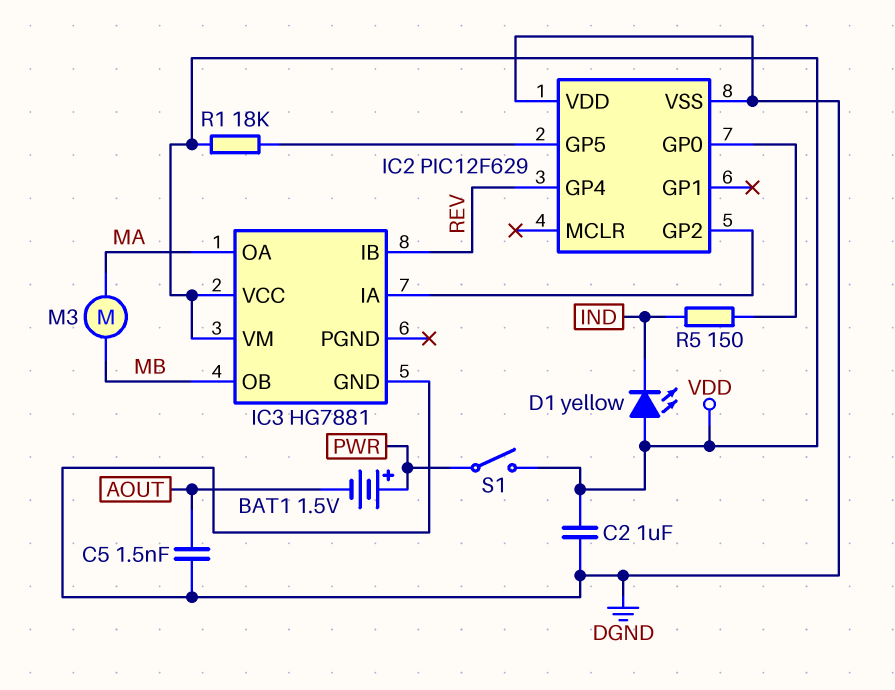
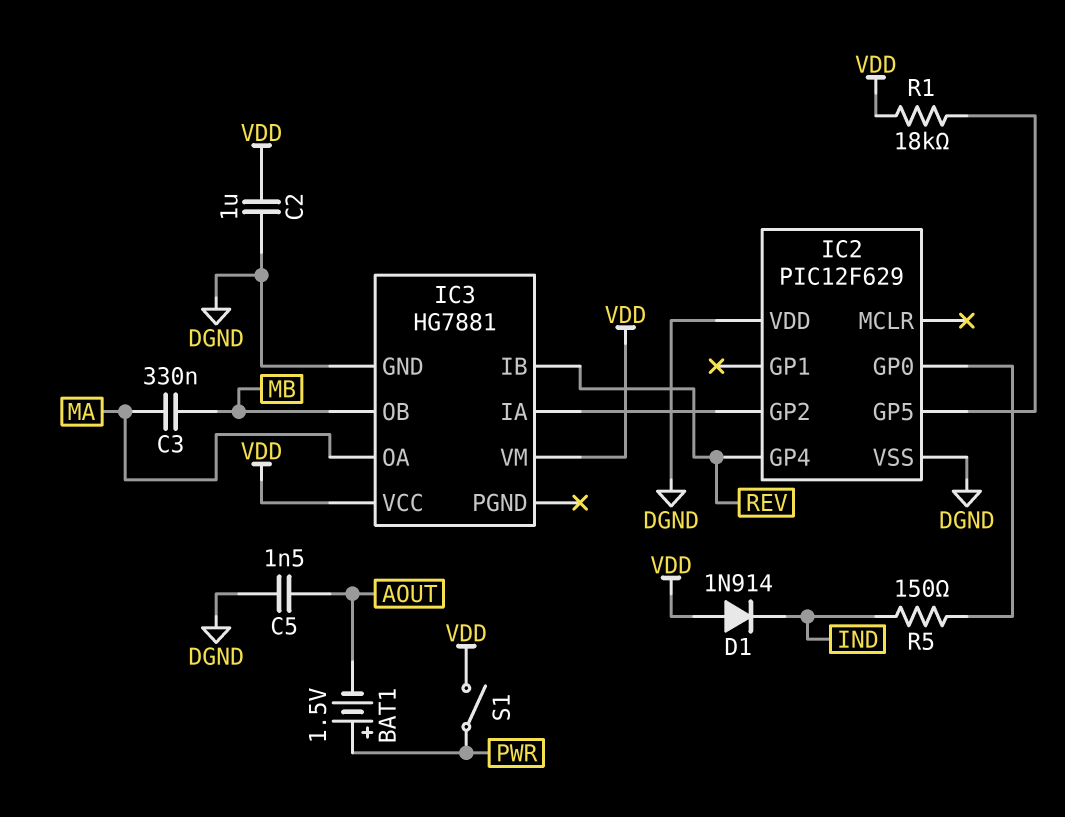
C3: none -> 330nF (MA, MB)
D1: LED yellow (A VDD, K IND) -> diode 1N914 (A VDD, K IND)
M3: motor (MA, MB) -> none

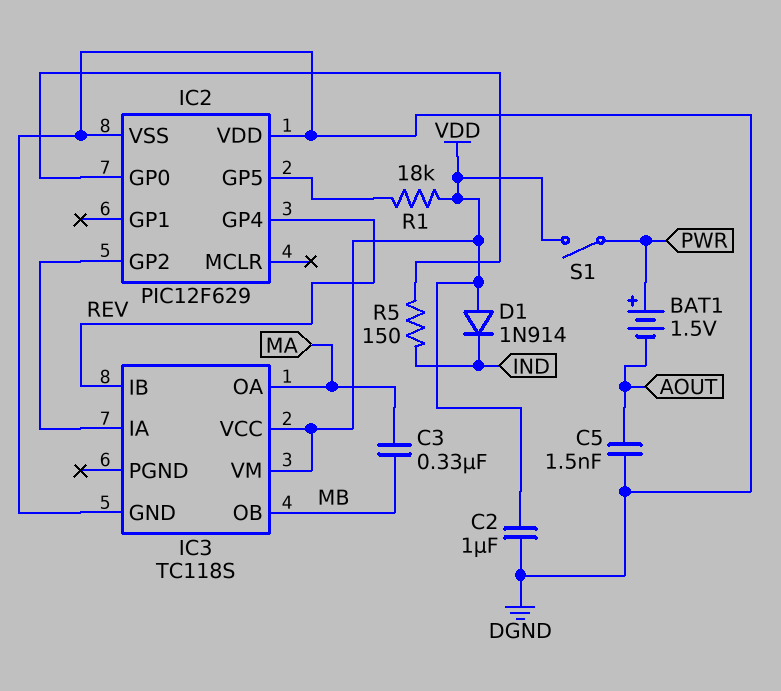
IC3: HG7881 -> TC118S

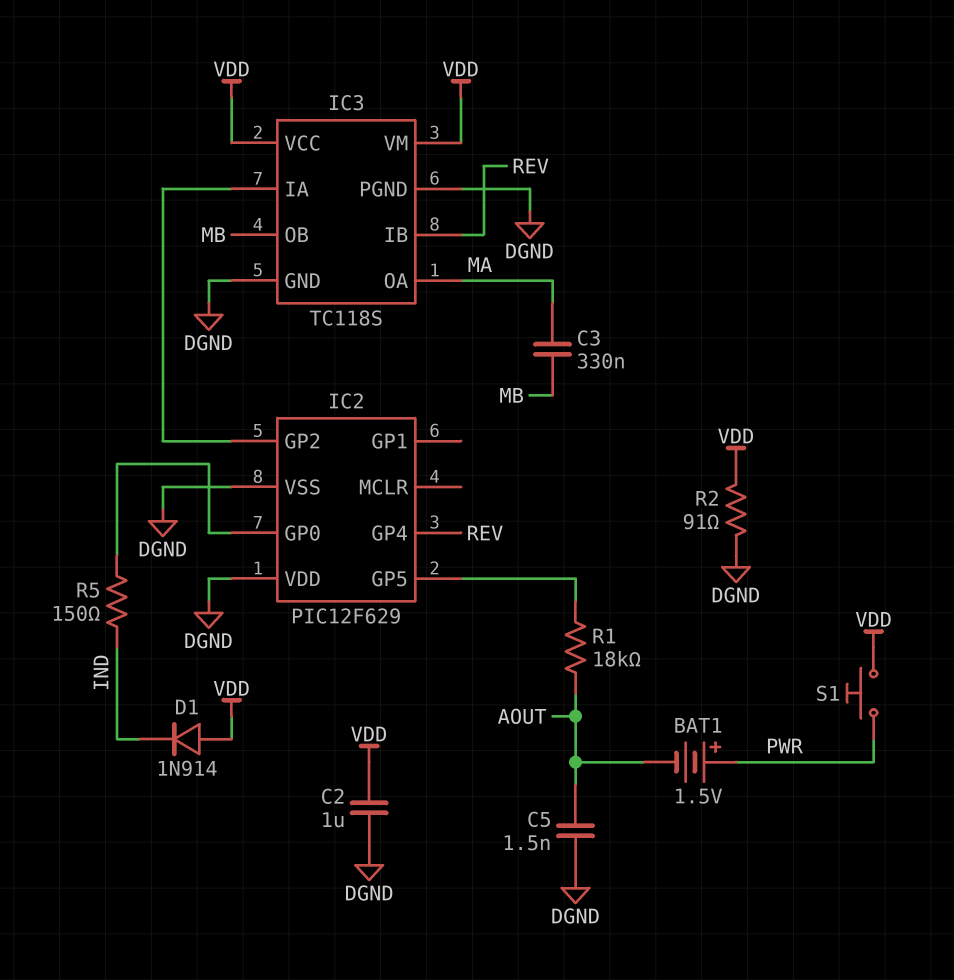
IC3 pin PGND: none -> DGND
R1: 18k (IC2/GP5, VDD) -> 18k (AOUT, IC2/GP5)
R2: none -> 91 (DGND, VDD)
S1: switch (PWR, VDD) -> button (PWR, VDD)

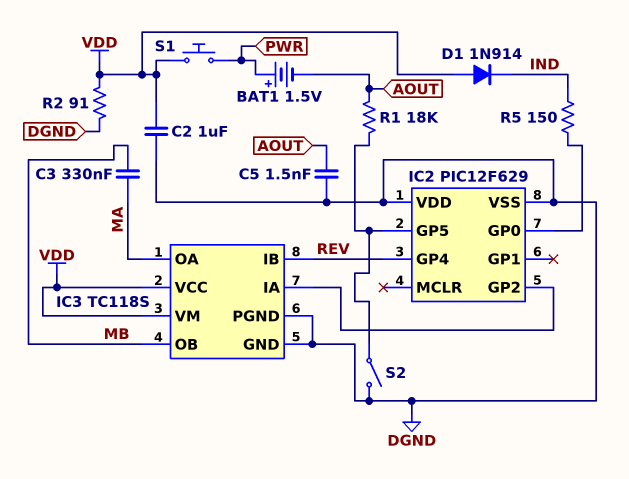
S2: none -> switch (DGND, IC2/GP5)

